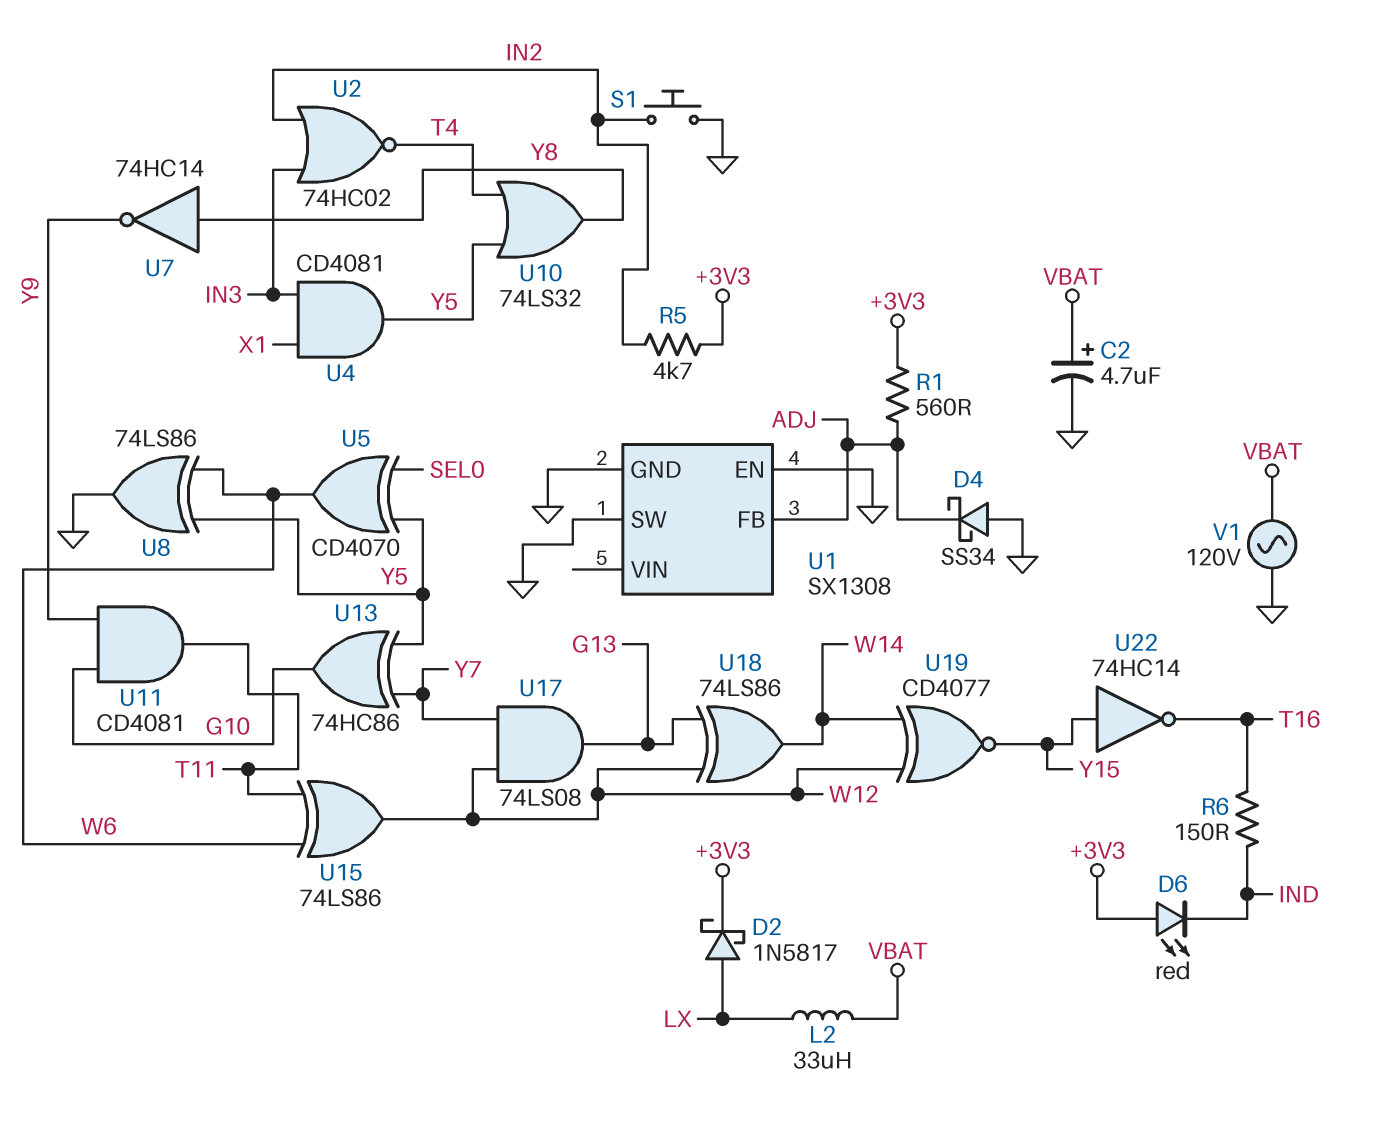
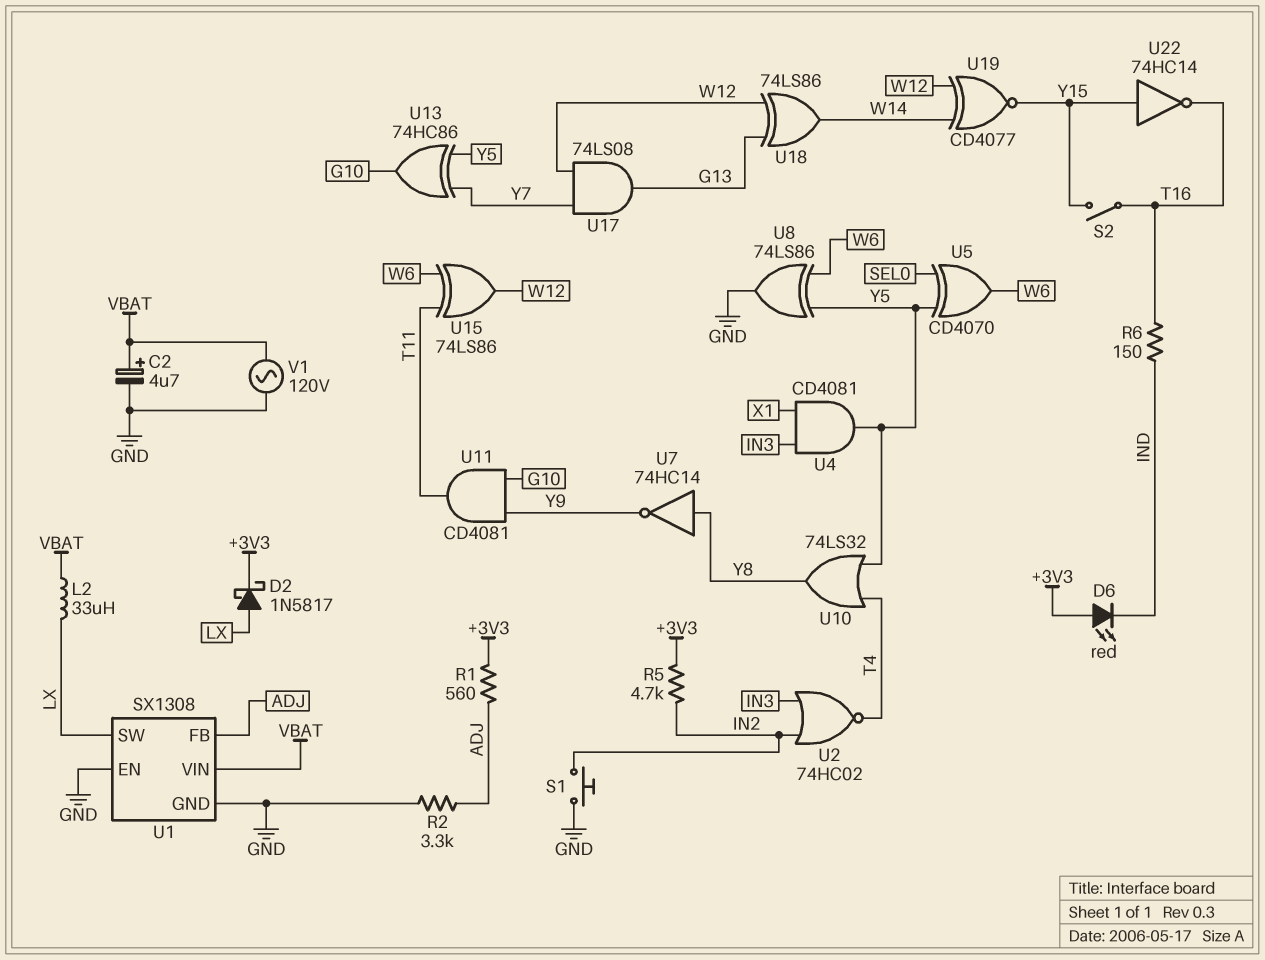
D4: schottky SS34 (A GND, K ADJ) -> none
R2: none -> 3.3k (ADJ, GND)
S2: none -> switch (T16, Y15)
U1 pin SW: GND -> LX
U1 pin VIN: none -> VBAT

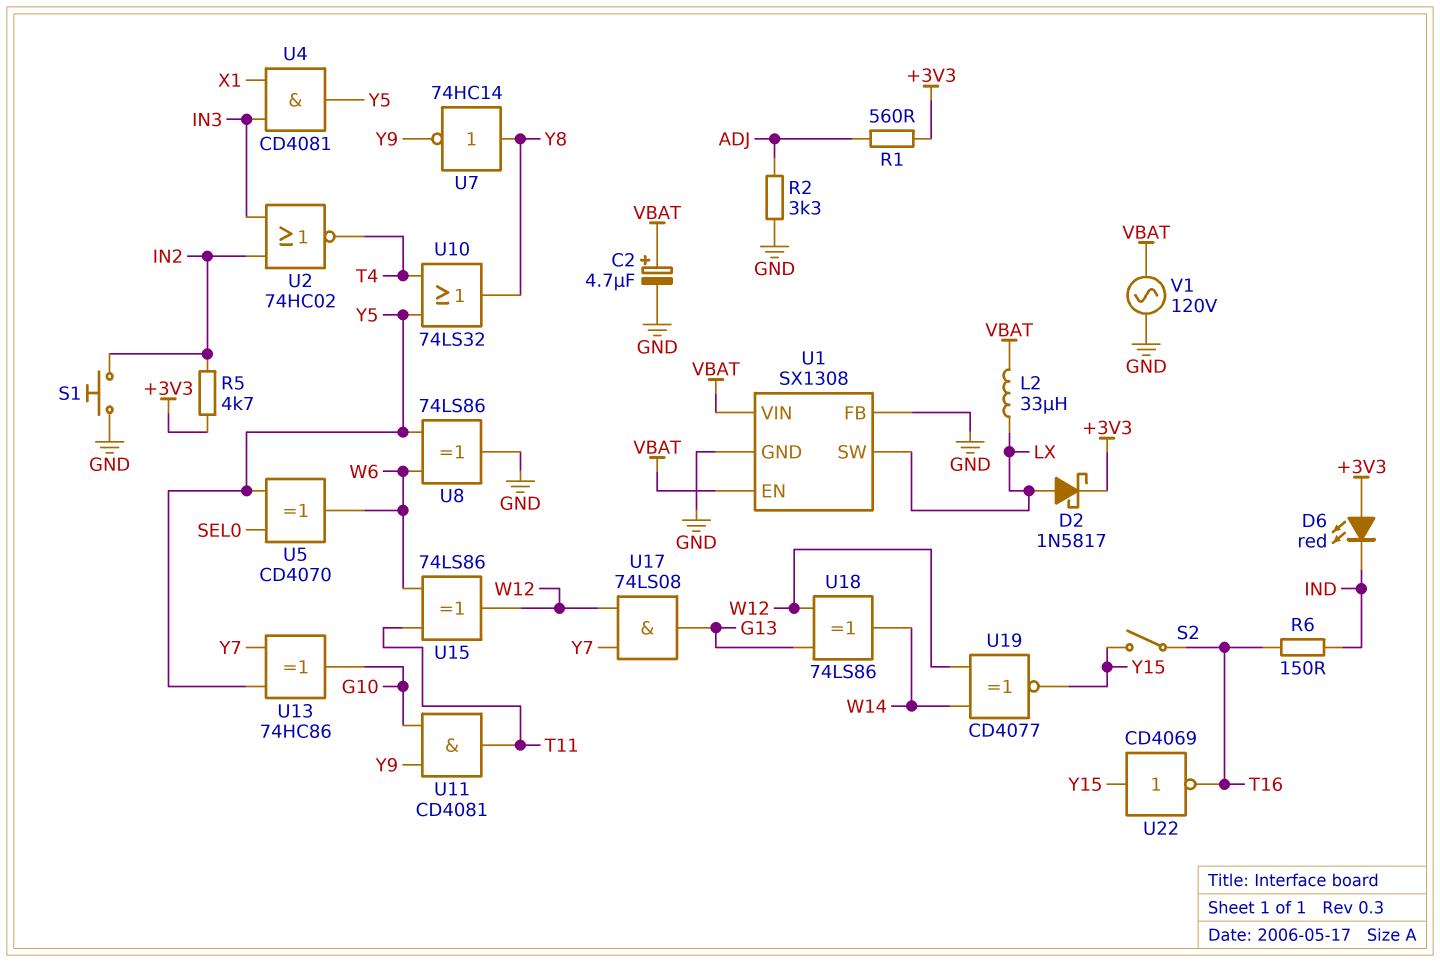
U1 pin EN: GND -> VBAT
U1 pin FB: ADJ -> GND
U22: NOT 74HC14 (in Y15, out T16) -> NOT CD4069 (in Y15, out T16)

